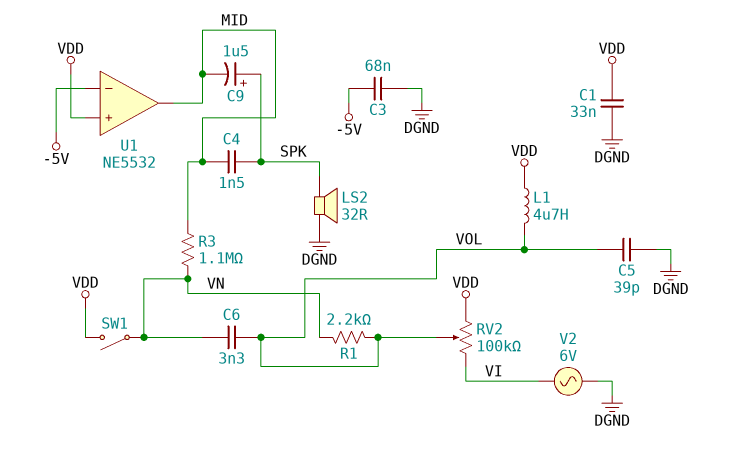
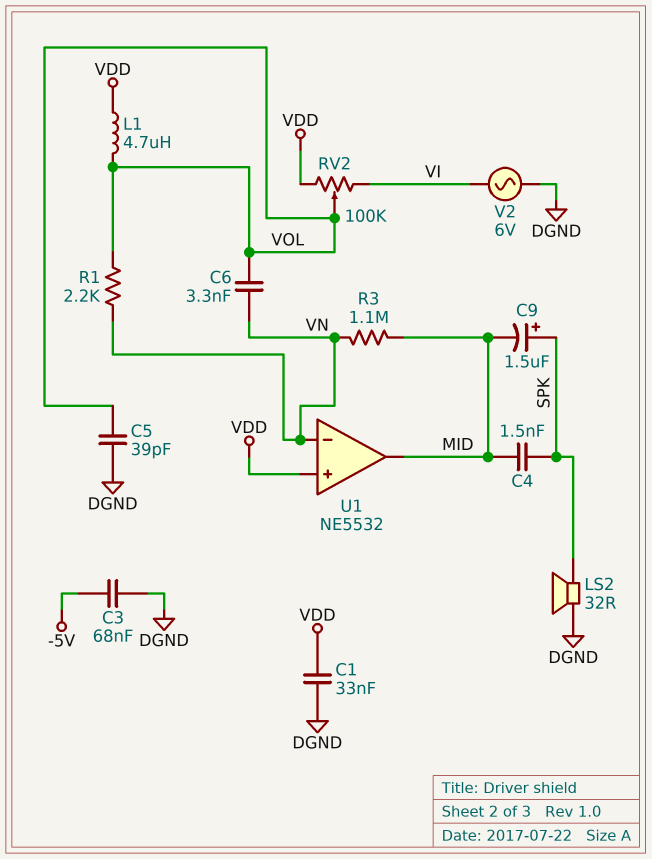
SW1: switch (VDD, VN) -> none
U1 pin in-: -5V -> VN

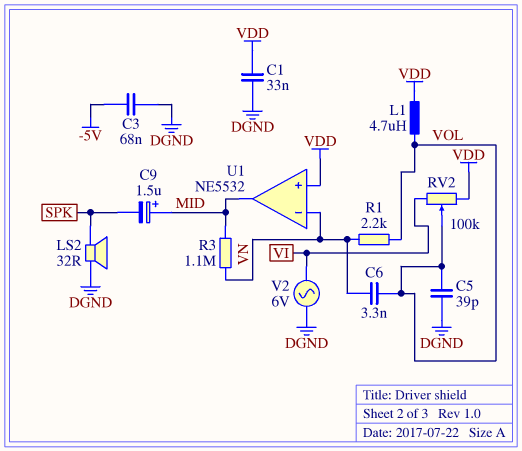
C4: 1.5nF (MID, SPK) -> none
C9: 1.5uF (plus SPK, minus MID) -> 1.5uF (plus MID, minus SPK)

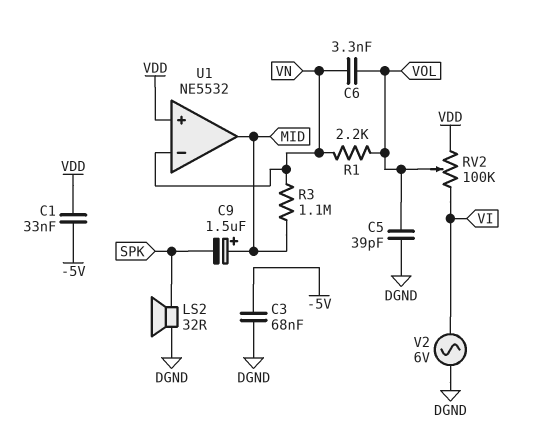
C1: 33nF (DGND, VDD) -> 33nF (-5V, VDD)
L1: 4.7uH (VDD, VOL) -> none

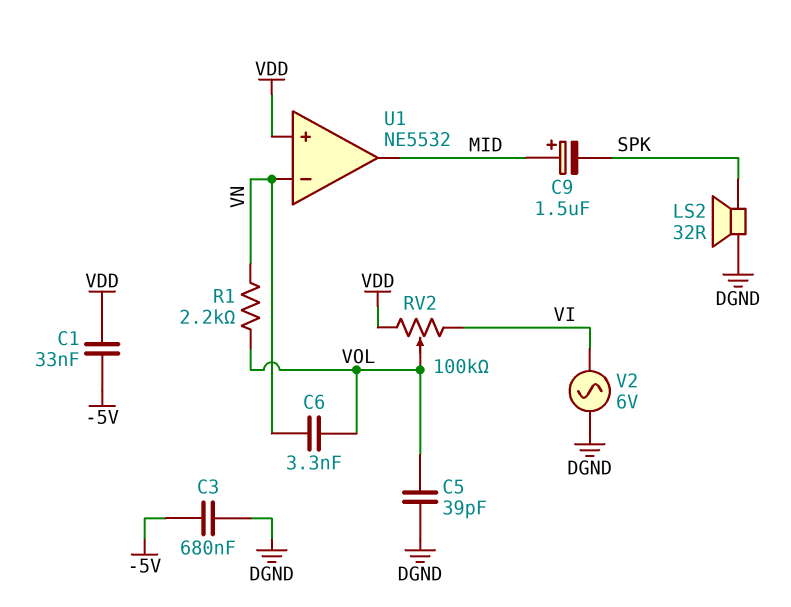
C3: 68nF (-5V, DGND) -> 680nF (-5V, DGND)
R3: 1.1M (MID, VN) -> none

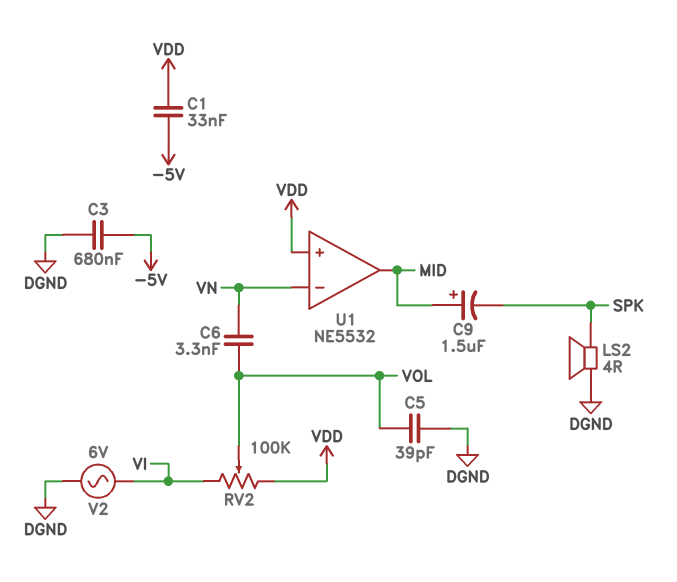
LS2: speaker 32R (DGND, SPK) -> speaker 4R (DGND, SPK)
R1: 2.2k (VN, VOL) -> none

